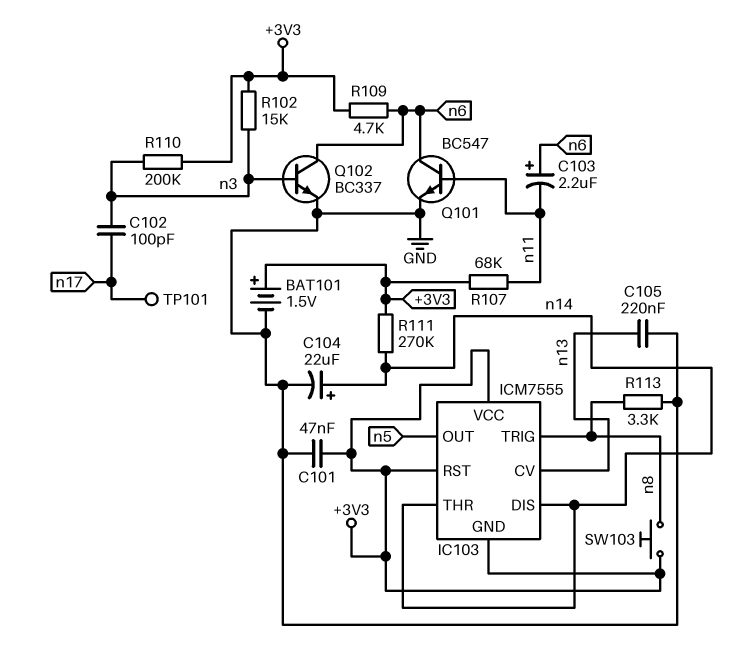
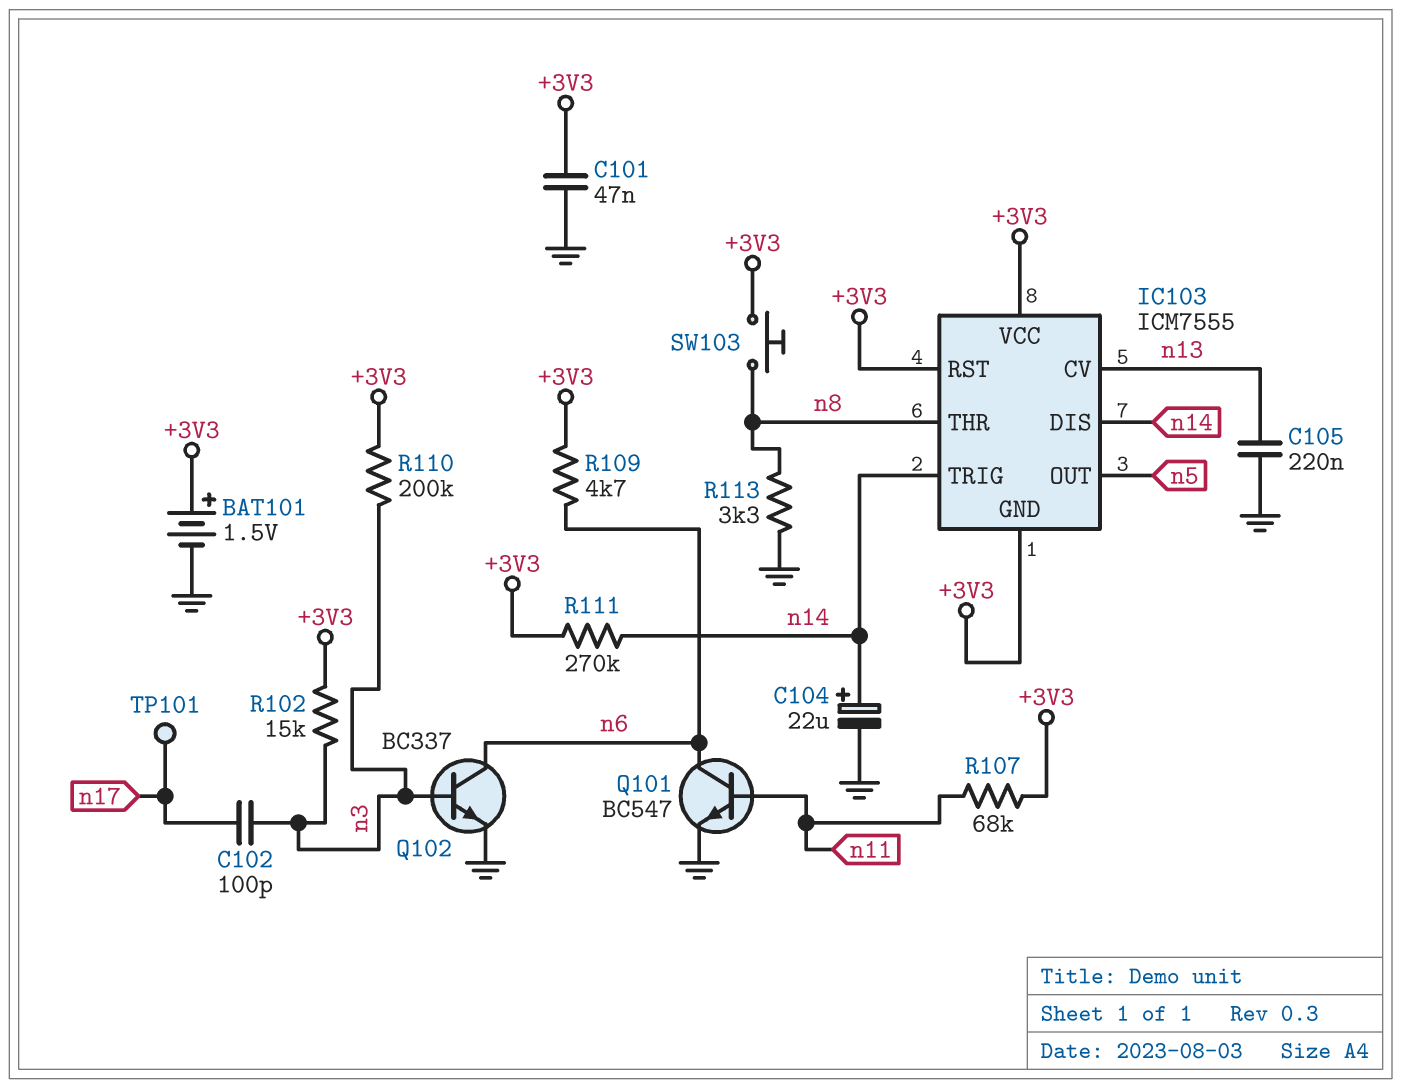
C103: 2.2uF (plus n6, minus n11) -> none
IC103 pin THR: n14 -> n8
IC103 pin TRIG: n8 -> n14

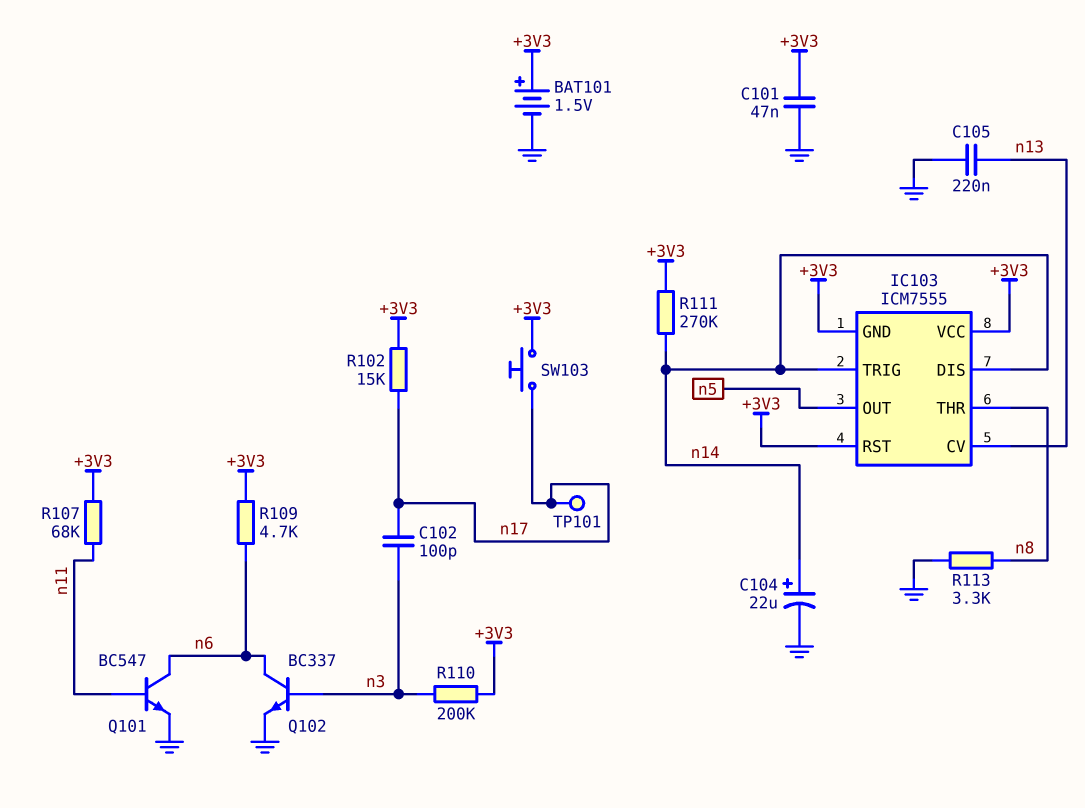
R102: 15k (+3V3, n3) -> 15k (+3V3, n17)
SW103: button (+3V3, n8) -> button (+3V3, n17)

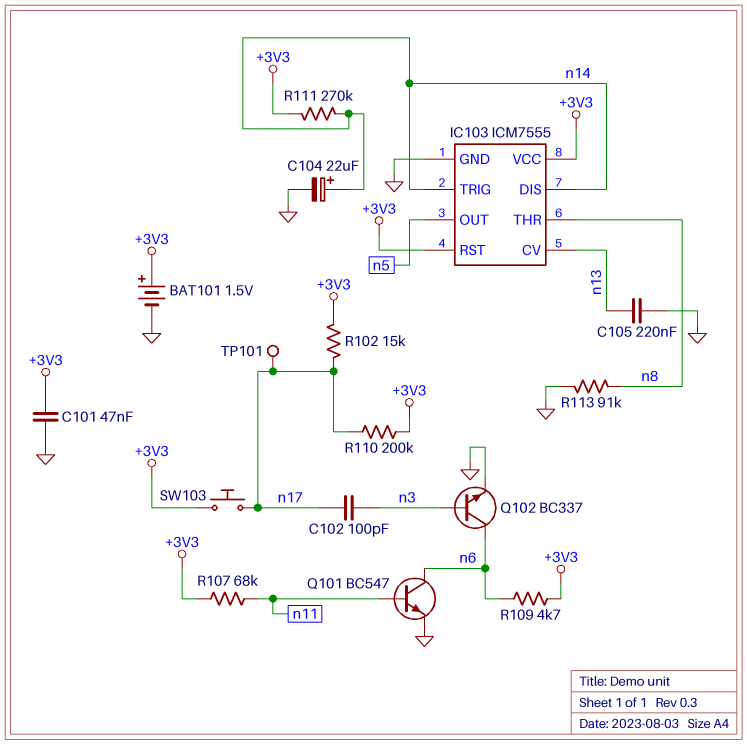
IC103 pin GND: +3V3 -> GND
R110: 200k (+3V3, n3) -> 200k (+3V3, n17)
R113: 3.3k (GND, n8) -> 91k (GND, n8)

